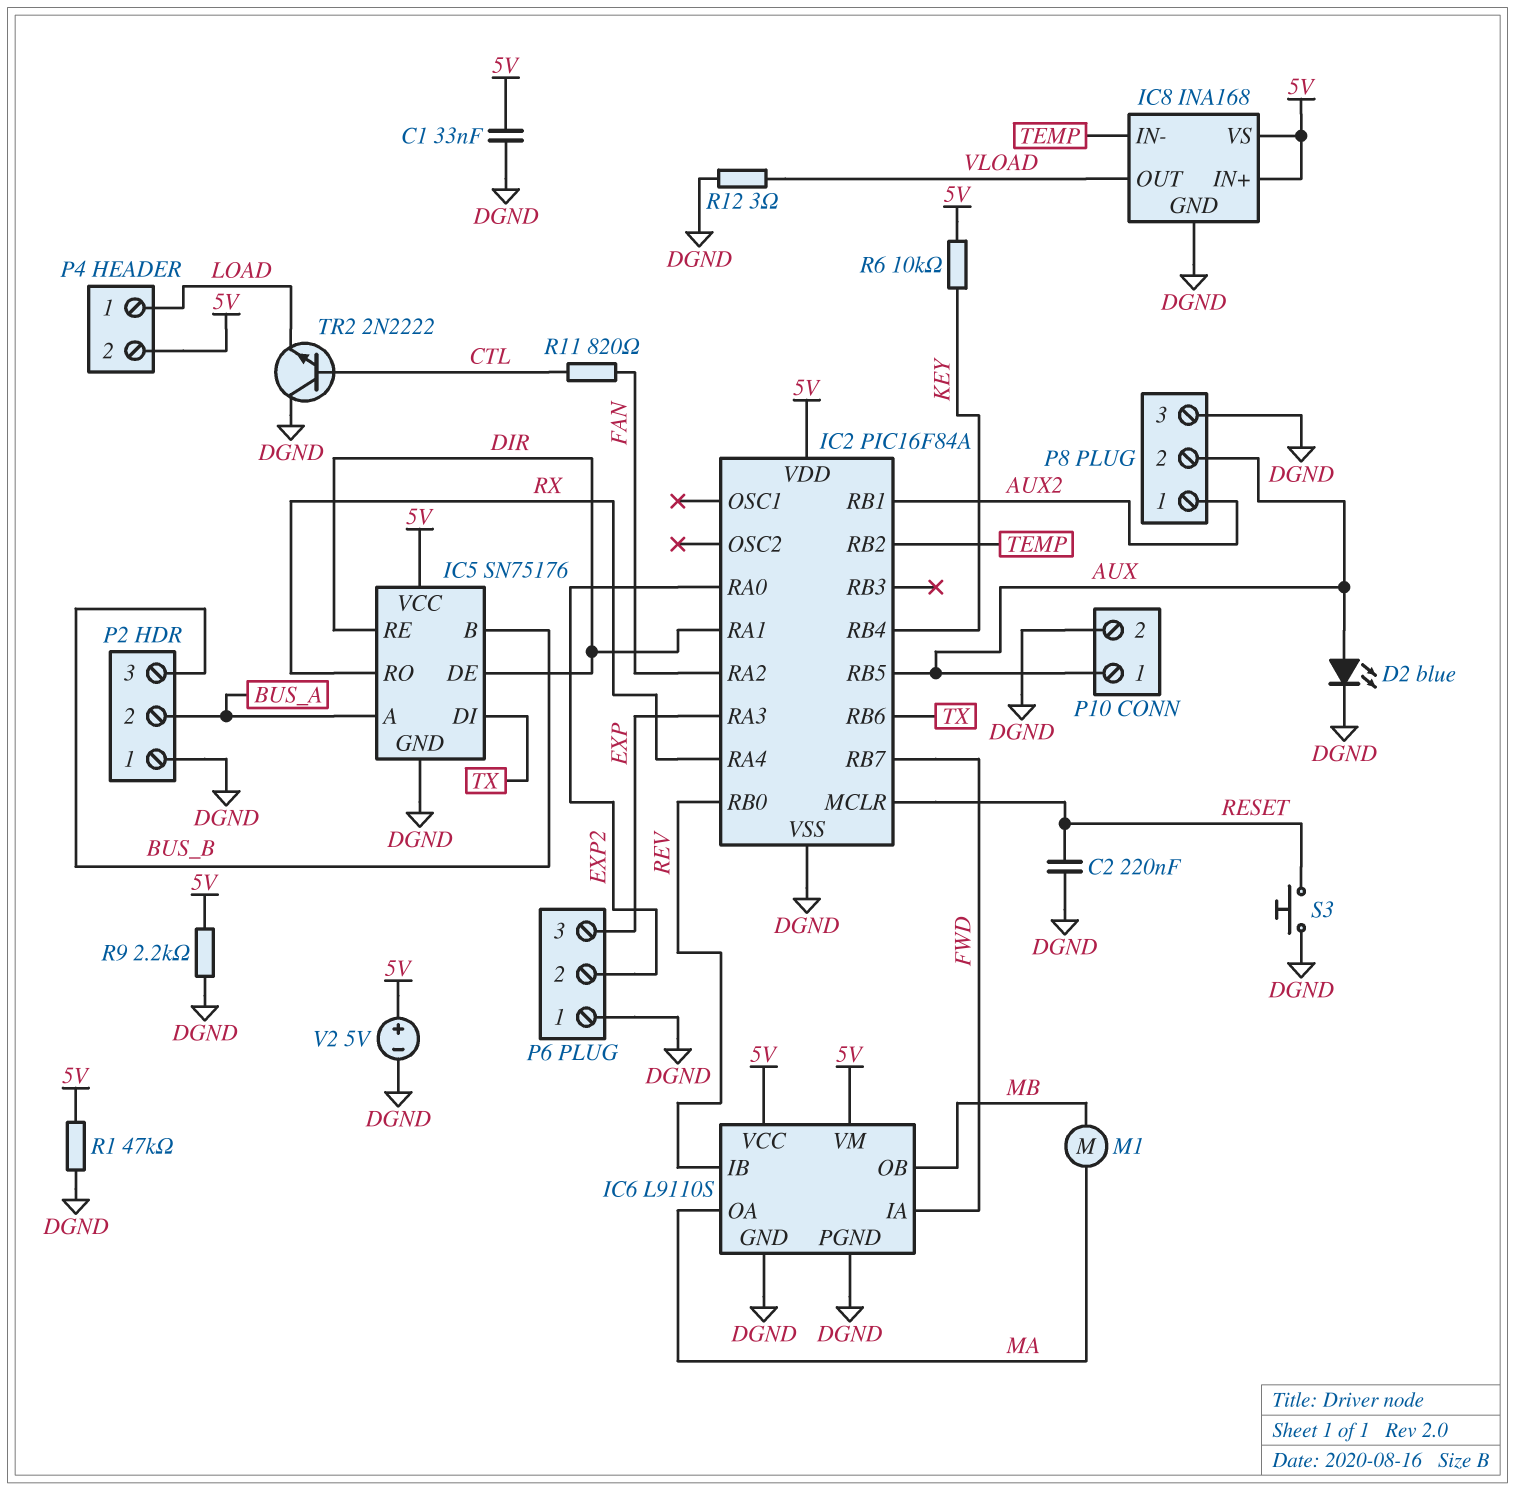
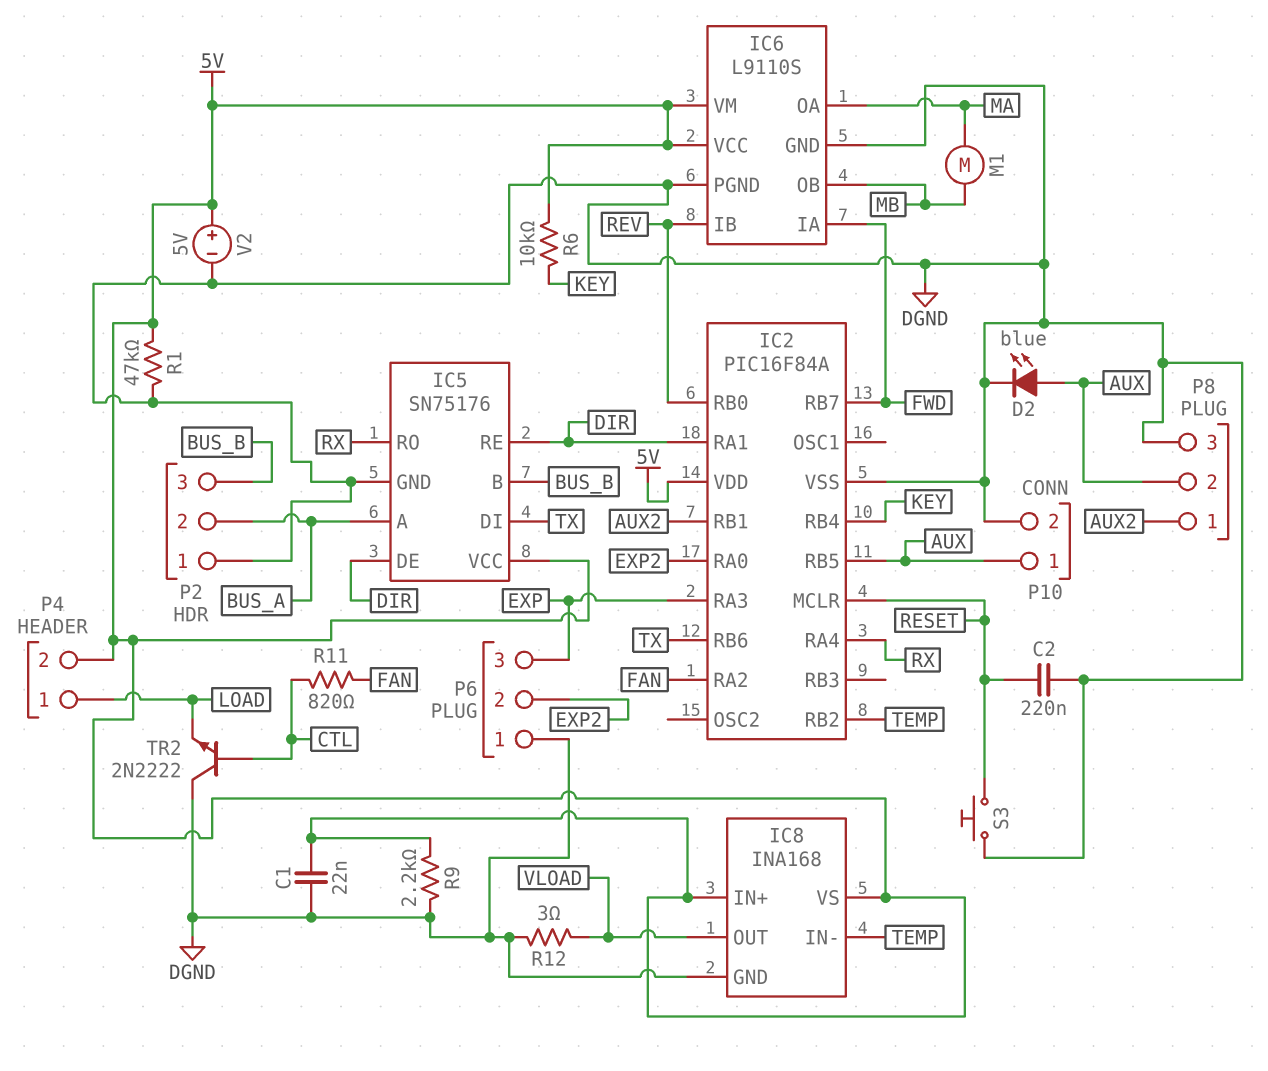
C1: 33nF (5V, DGND) -> 22nF (5V, DGND)

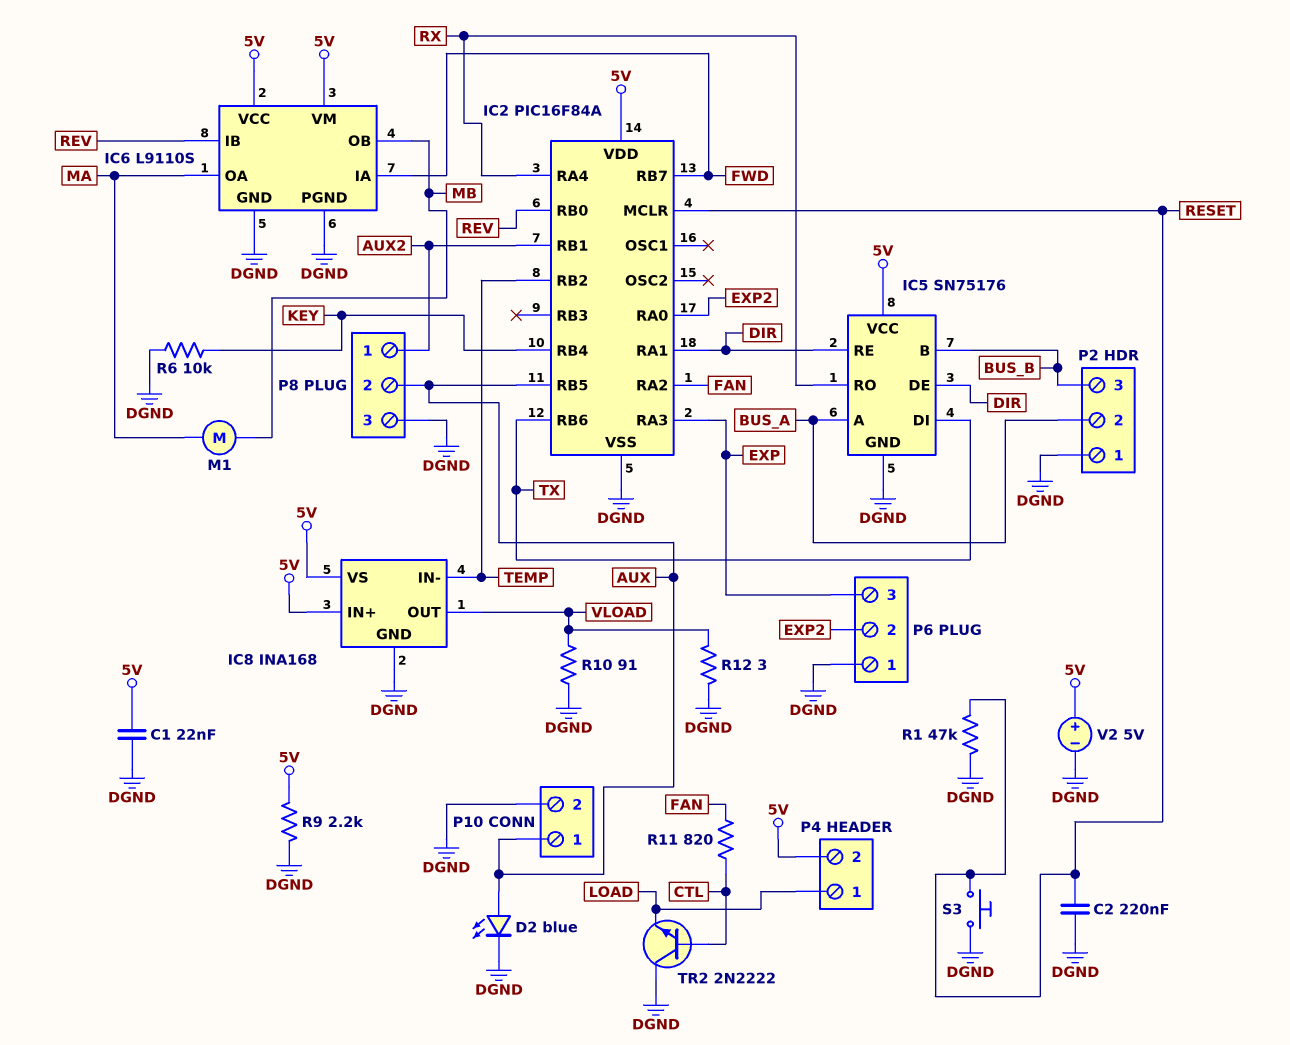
R1: 47k (5V, DGND) -> 47k (DGND, RESET)
R6: 10k (5V, KEY) -> 10k (DGND, KEY)
R10: none -> 91 (DGND, VLOAD)

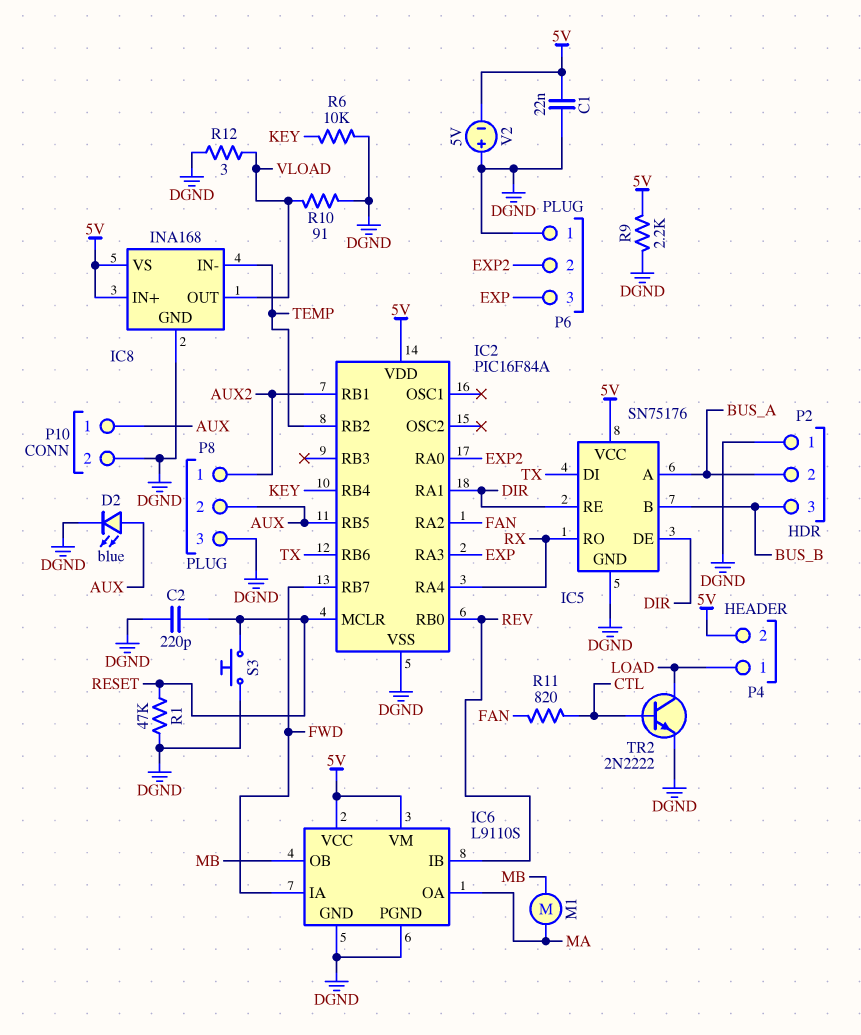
C2: 220nF (DGND, RESET) -> 220pF (DGND, RESET)
TR2: NPN 2N2222 (B CTL, C DGND, E LOAD) -> NPN 2N2222 (B CTL, C LOAD, E DGND)
V2: 5V (plus 5V, minus DGND) -> 5V (plus DGND, minus 5V)

